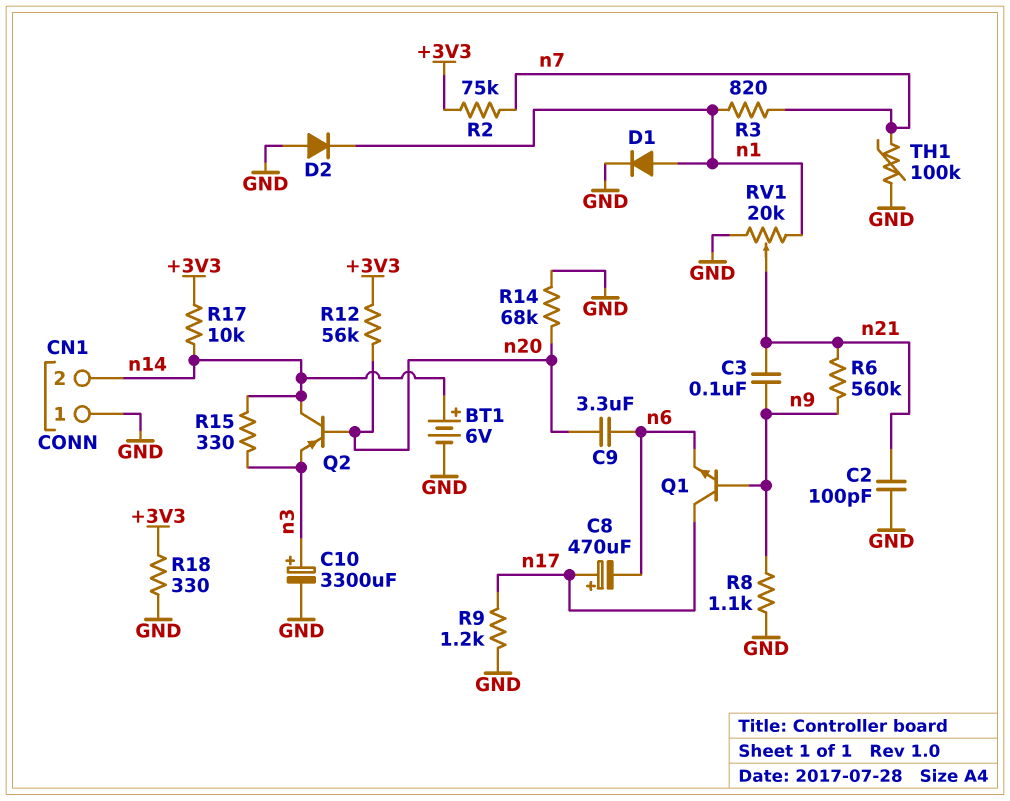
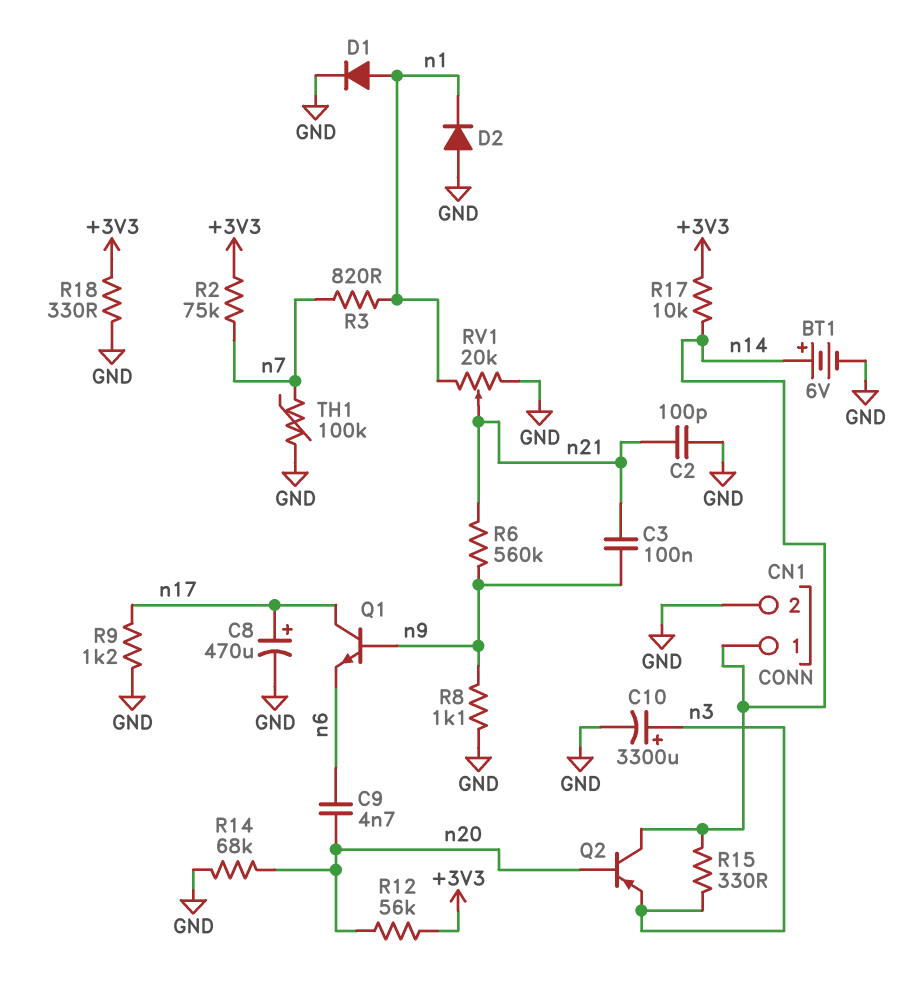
C8: 470uF (plus n17, minus n6) -> 470uF (plus n17, minus GND)
C9: 3.3uF (n6, n20) -> 4.7nF (n6, n20)
CN1 pin 1: GND -> n14
CN1 pin 2: n14 -> GND

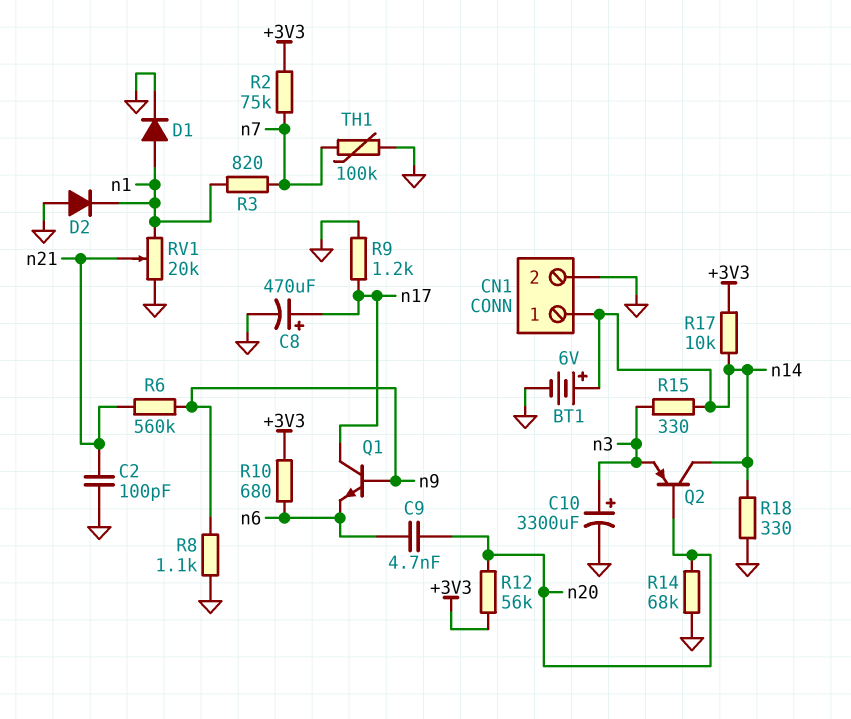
C3: 100nF (n9, n21) -> none
R10: none -> 680 (+3V3, n6)
R18: 330 (+3V3, GND) -> 330 (GND, n14)

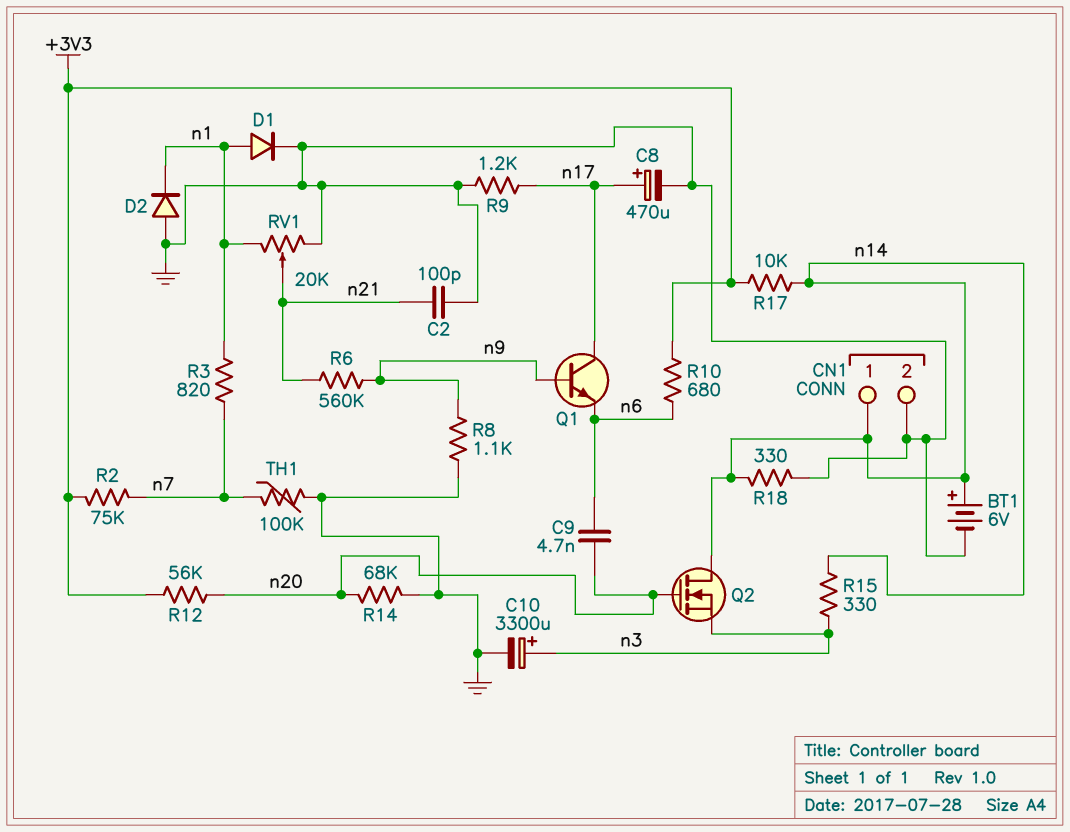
Q2: PNP (B n20, C n14, E n3) -> NMOS (G n20, D n14, S n3)

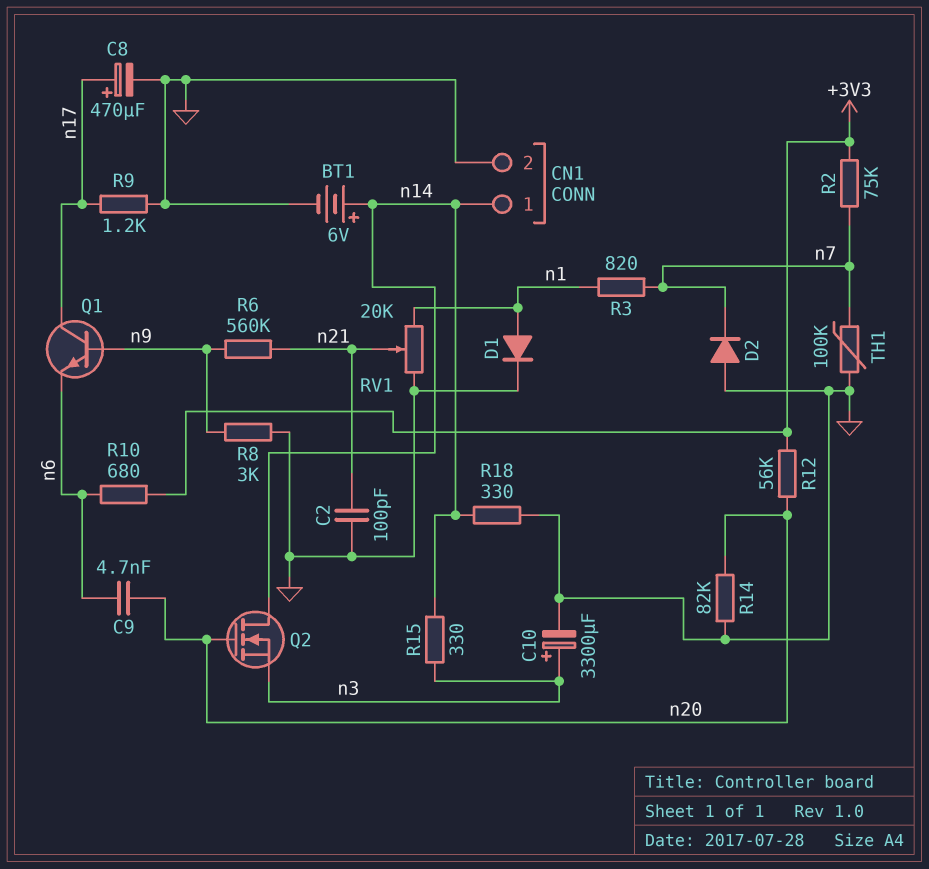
D2: diode (A GND, K n1) -> diode (A GND, K n7)
R8: 1.1k (GND, n9) -> 3k (GND, n9)
R14: 68k (GND, n20) -> 82k (GND, n20)
R17: 10k (+3V3, n14) -> none

